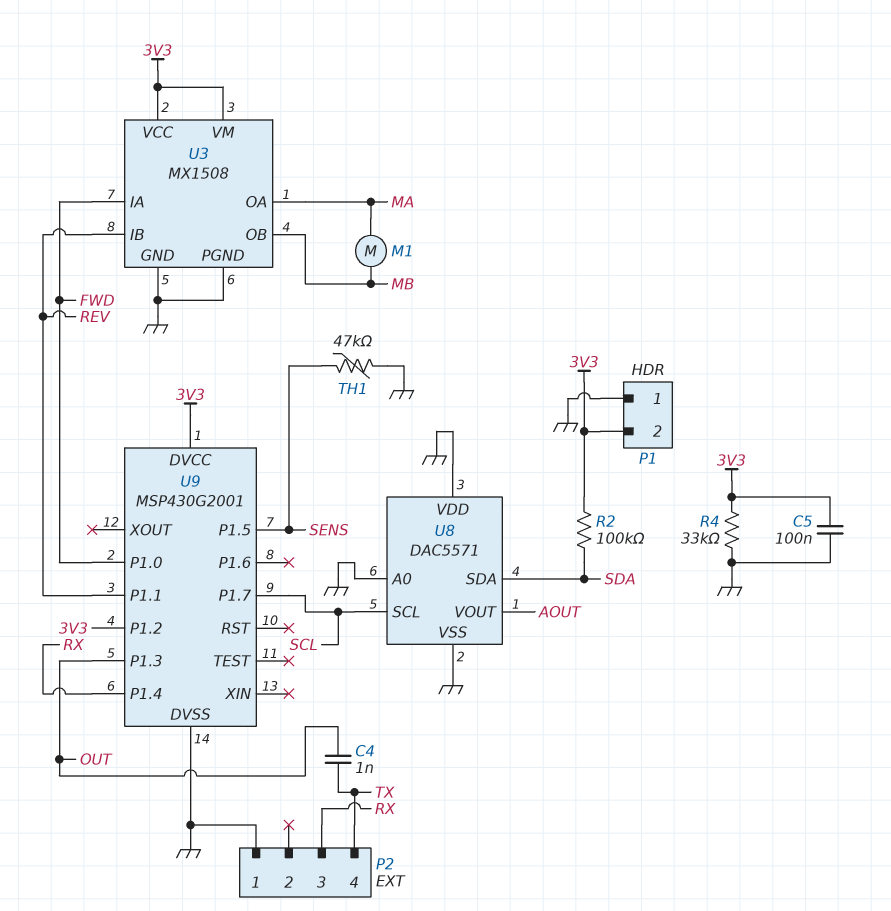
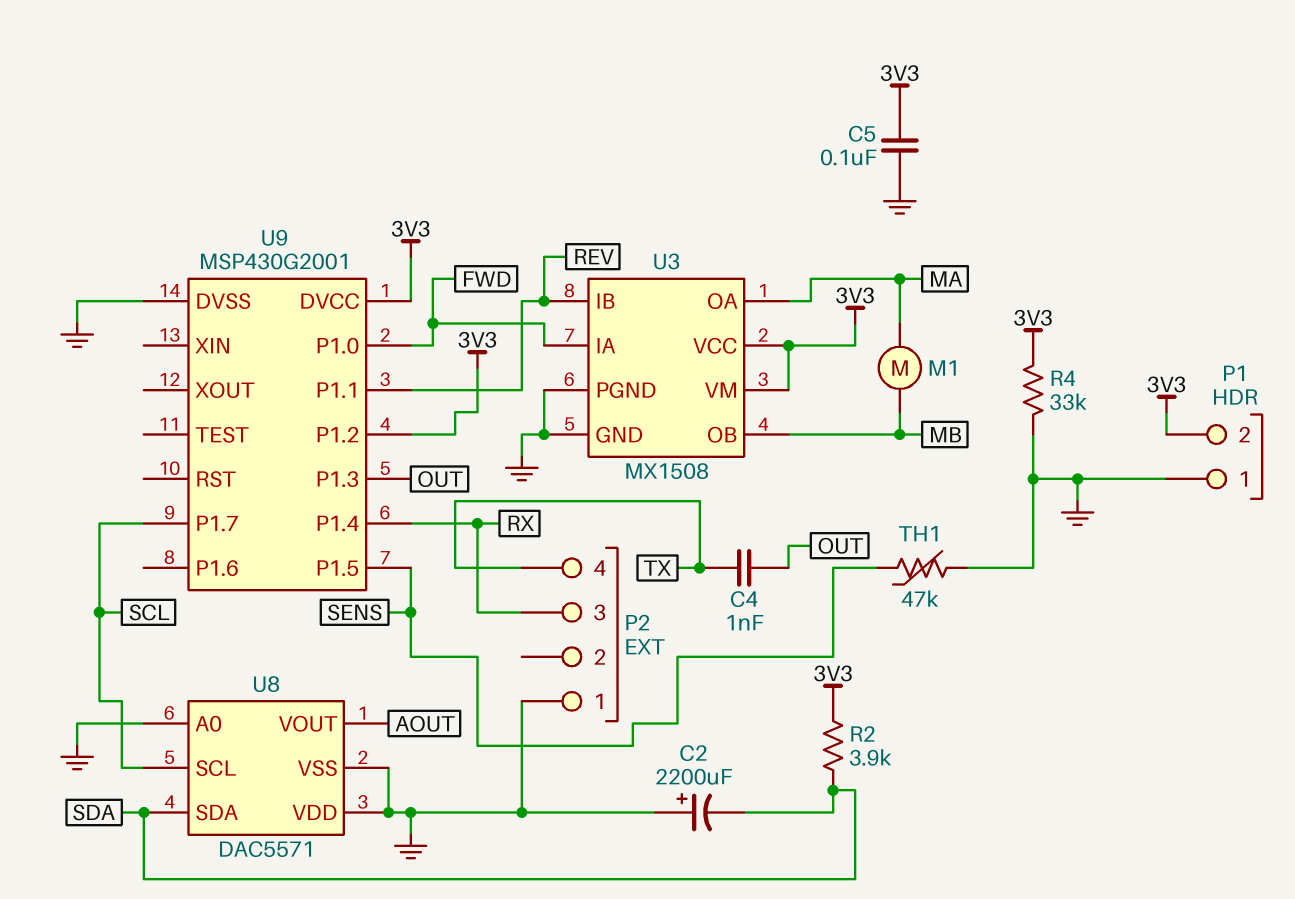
C2: none -> 2200uF (plus GND, minus SDA)
R2: 100k (3V3, SDA) -> 3.9k (3V3, SDA)

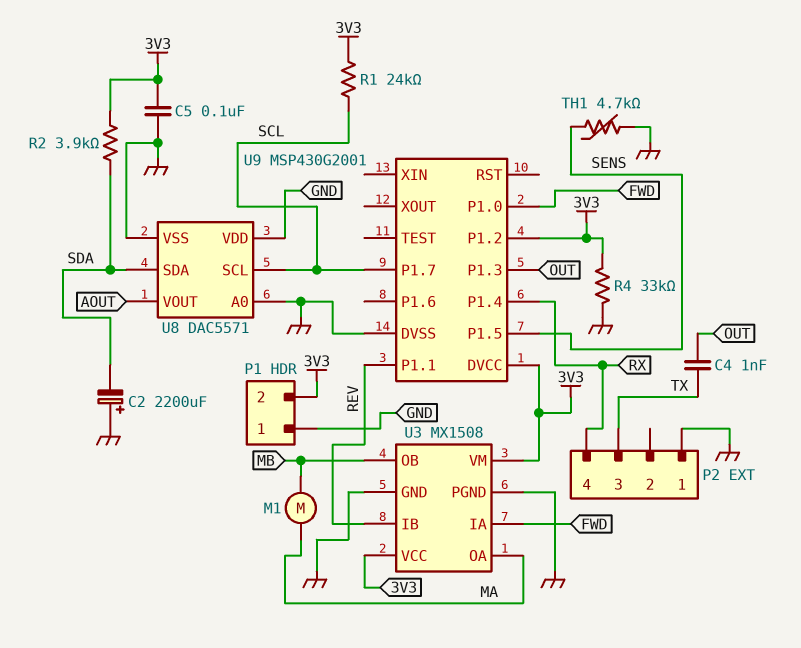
P2 pin 3: RX -> TX
P2 pin 4: TX -> RX
R1: none -> 24k (3V3, SCL)
TH1: 47k (GND, SENS) -> 4.7k (GND, SENS)

